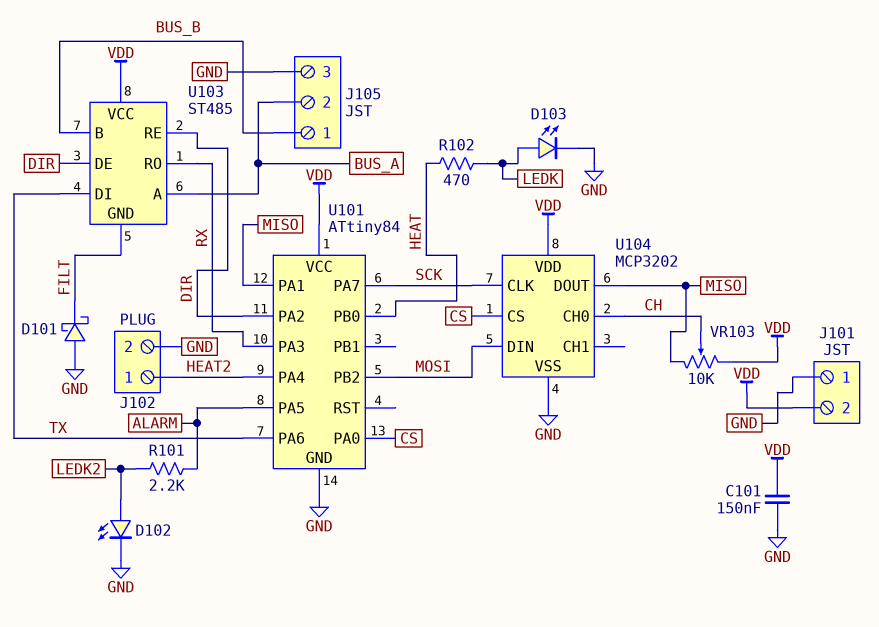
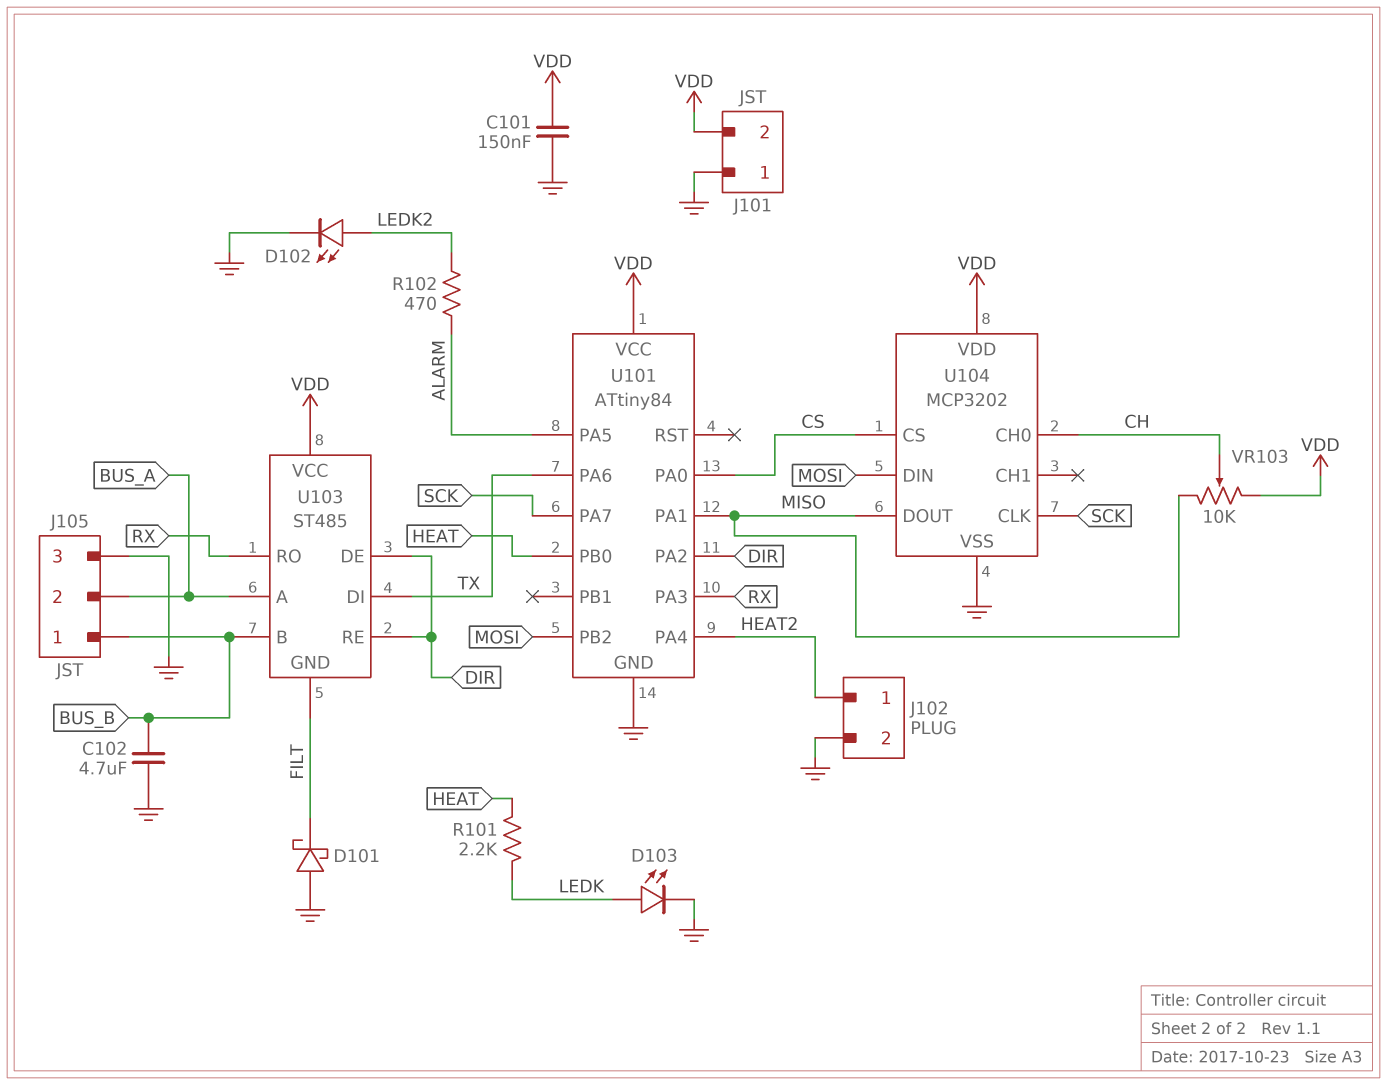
C102: none -> 4.7uF (BUS_B, GND)
R101: 2.2k (ALARM, LEDK2) -> 2.2k (HEAT, LEDK)
R102: 470 (HEAT, LEDK) -> 470 (ALARM, LEDK2)

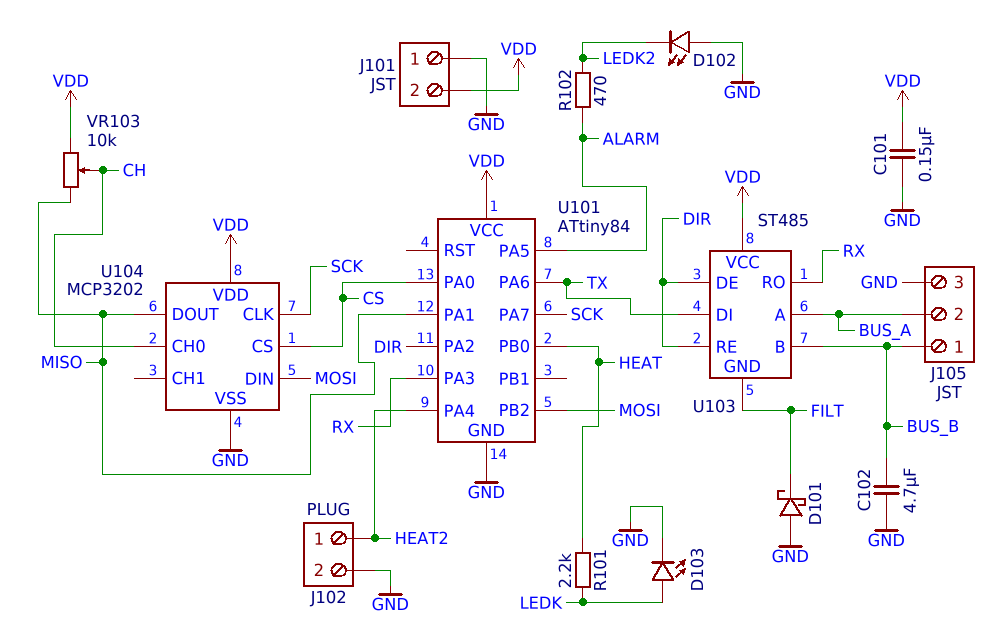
D102: LED (A LEDK2, K GND) -> LED (A GND, K LEDK2)

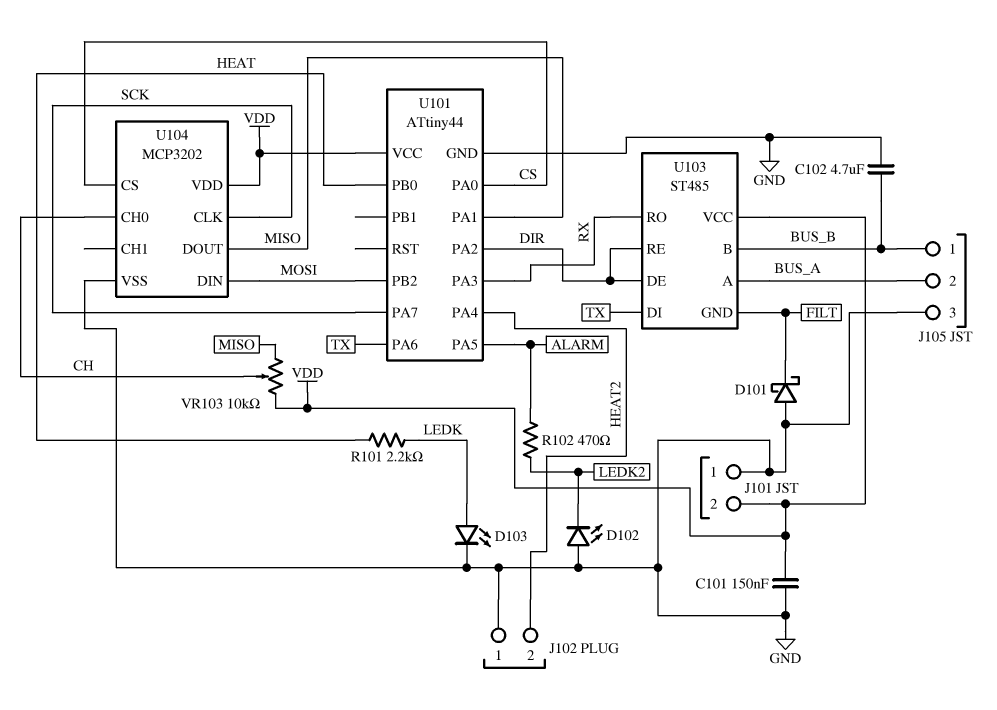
J102 pin 1: HEAT2 -> GND
J102 pin 2: GND -> HEAT2
U101: ATtiny84 -> ATtiny44

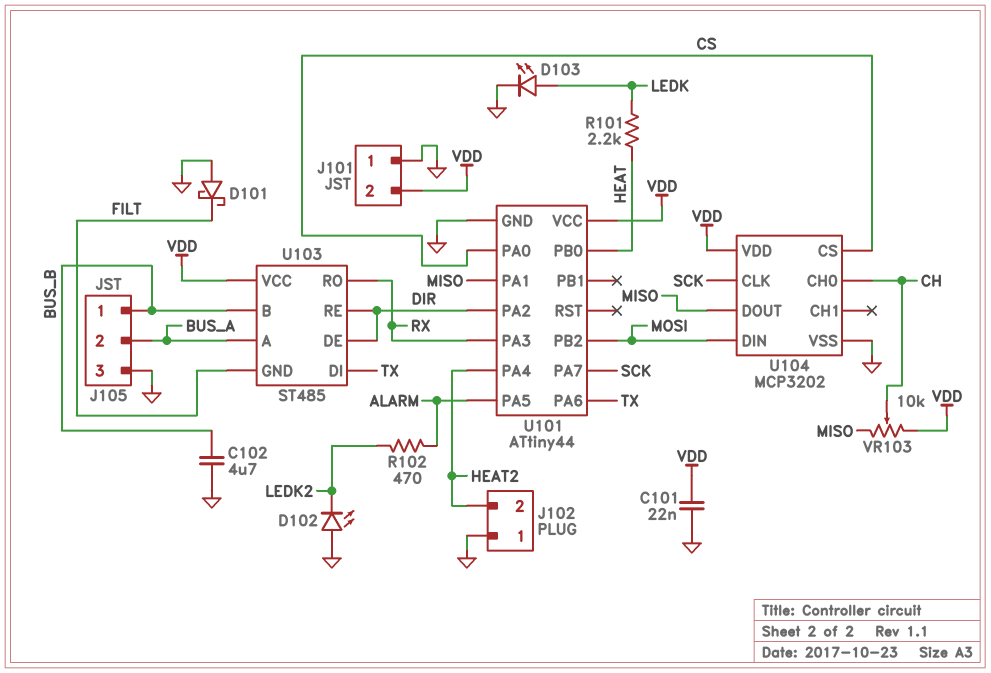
C101: 150nF (GND, VDD) -> 22nF (GND, VDD)

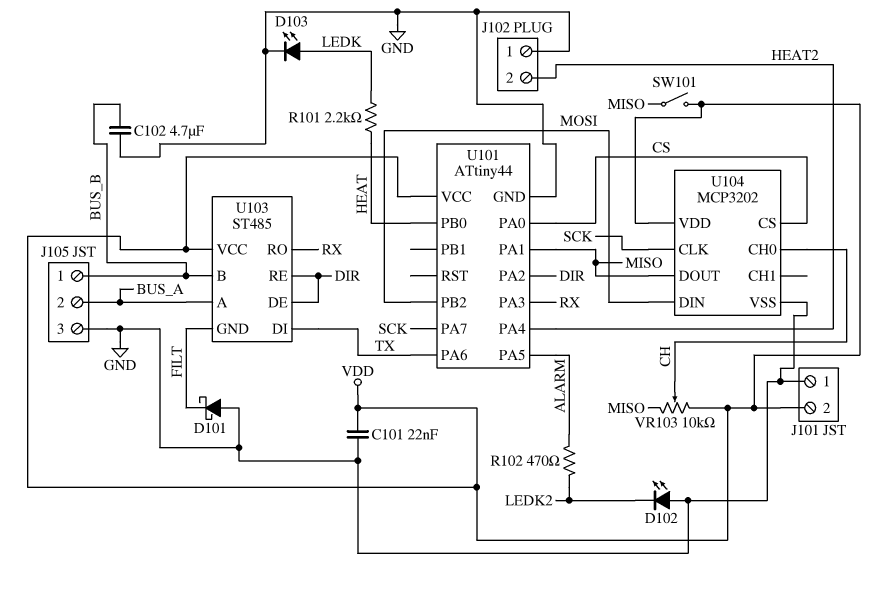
SW101: none -> switch (MISO, VDD)

